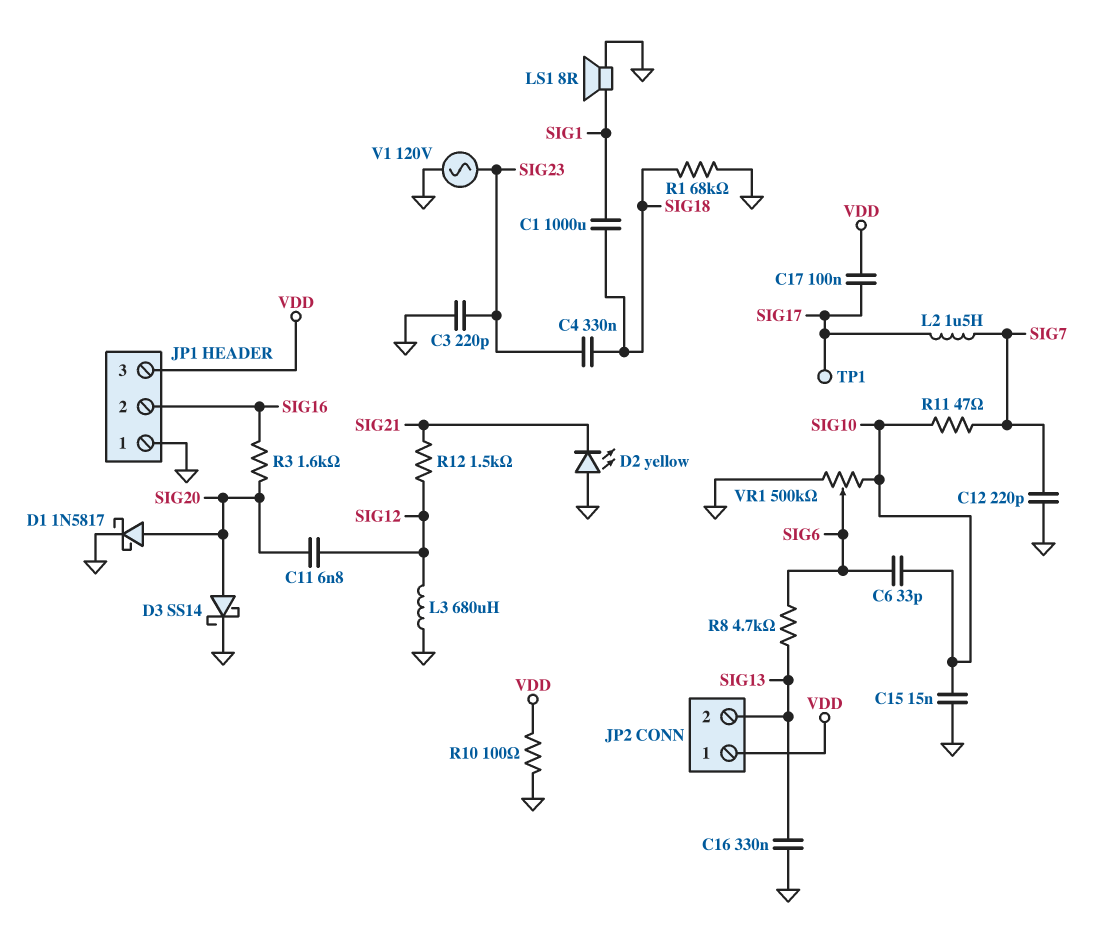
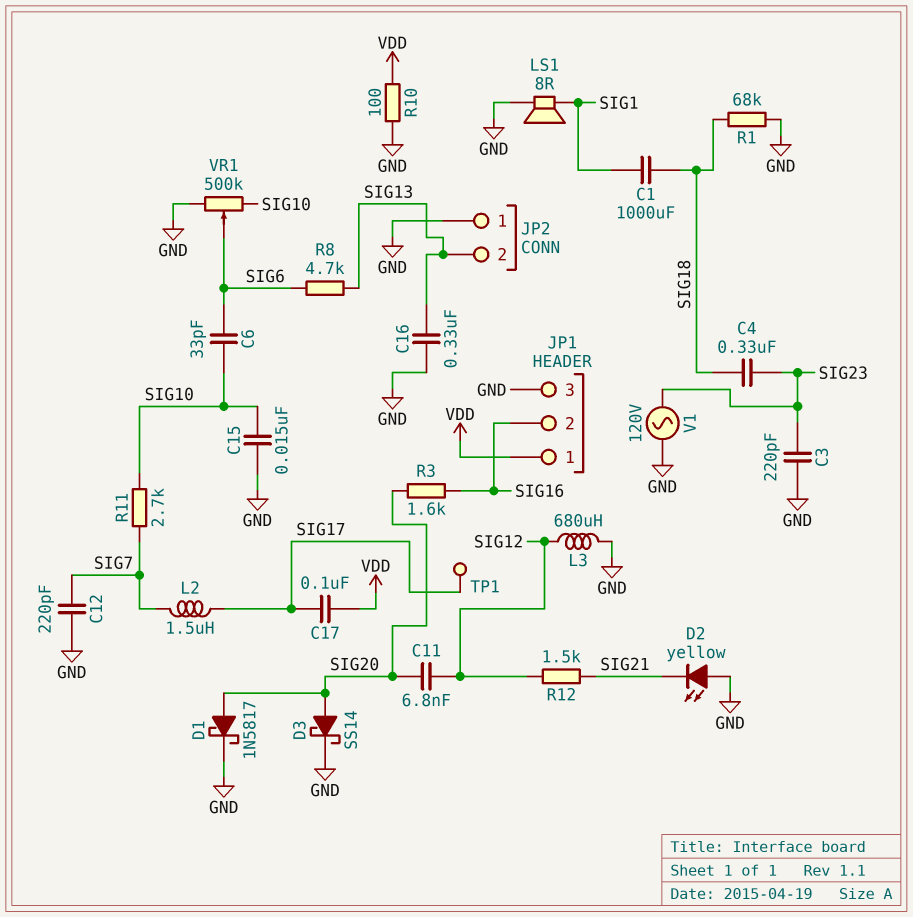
JP1 pin 1: GND -> VDD
JP1 pin 3: VDD -> GND
JP2 pin 1: VDD -> GND
R11: 47 (SIG7, SIG10) -> 2.7k (SIG7, SIG10)

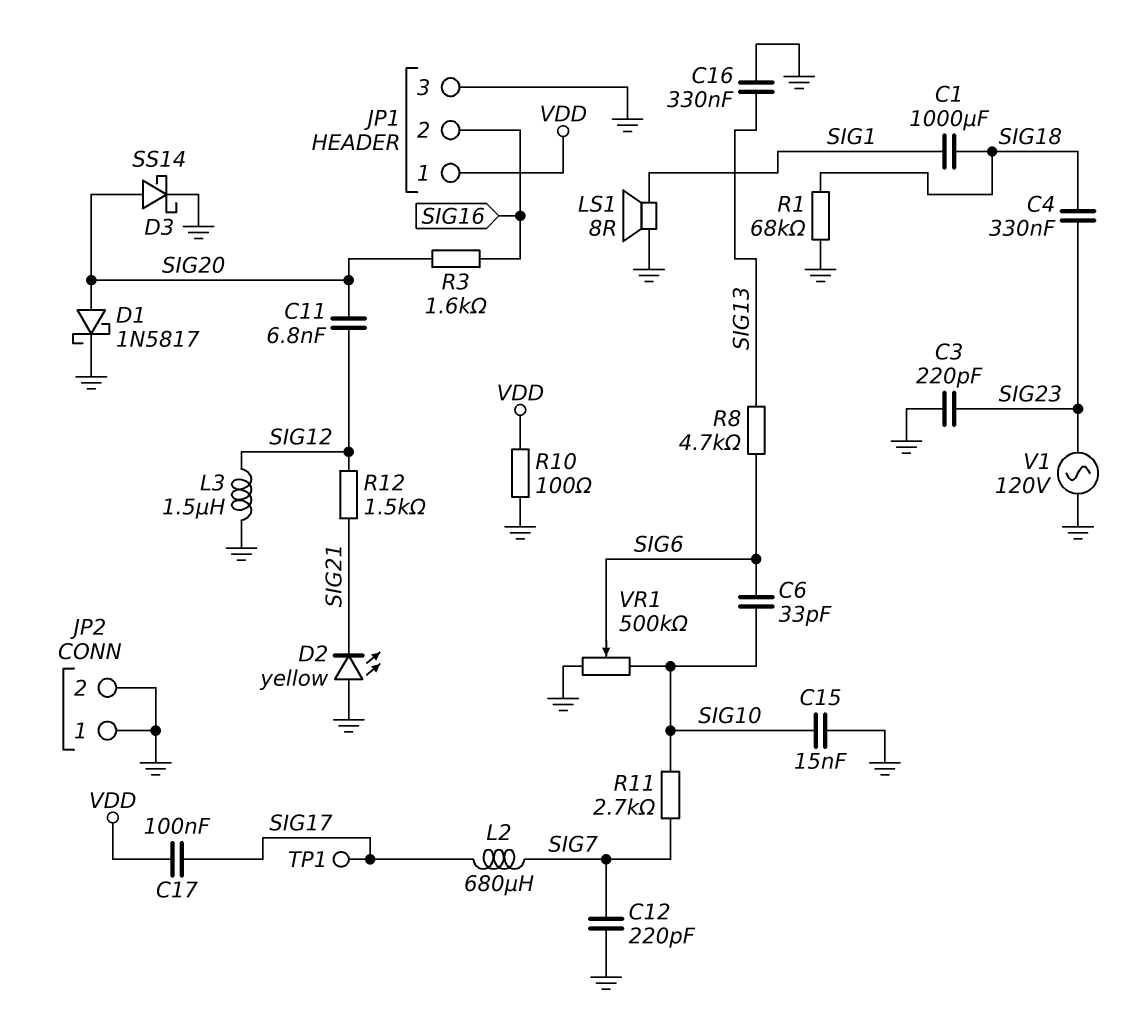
JP2 pin 2: SIG13 -> GND
L2: 1.5uH (SIG7, SIG17) -> 680uH (SIG7, SIG17)
L3: 680uH (GND, SIG12) -> 1.5uH (GND, SIG12)

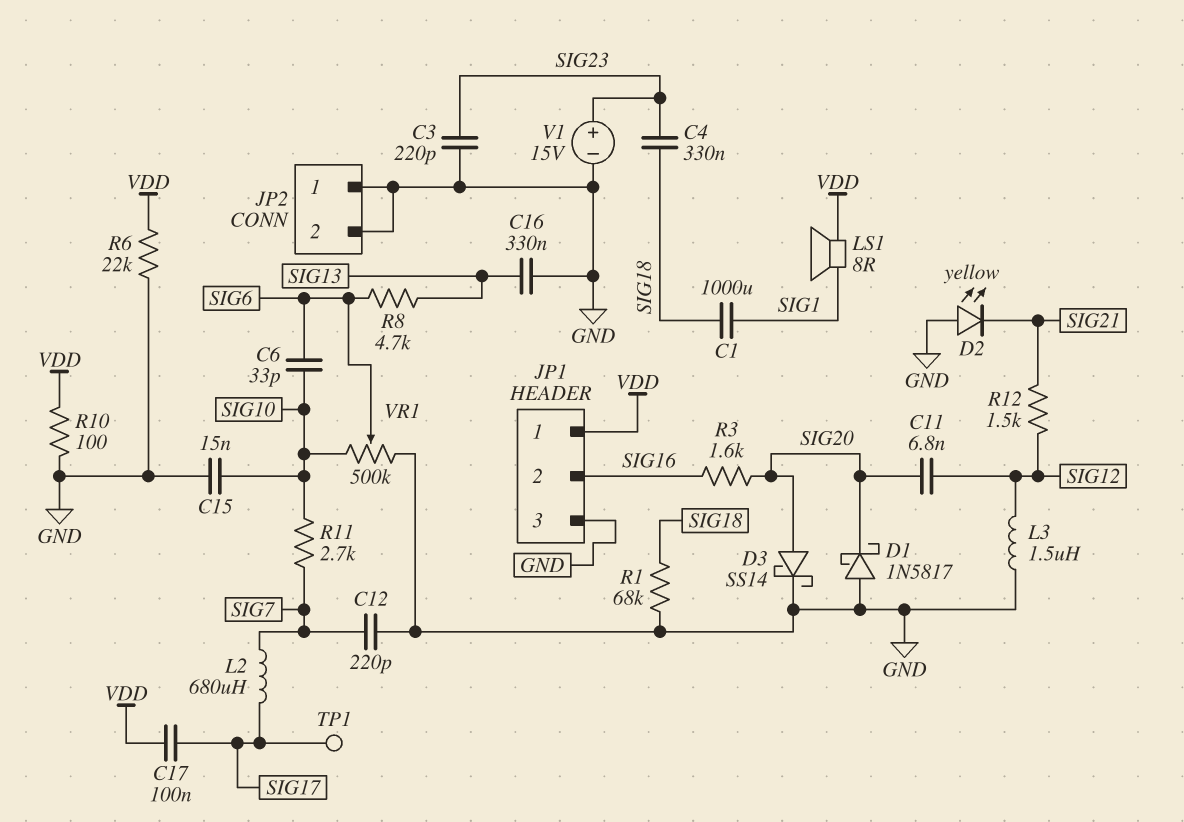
D1: schottky 1N5817 (A SIG20, K GND) -> schottky 1N5817 (A GND, K SIG20)
LS1: speaker 8R (GND, SIG1) -> speaker 8R (SIG1, VDD)
R6: none -> 22k (GND, VDD)
V1: AC 120V (GND, SIG23) -> 15V (plus SIG23, minus GND)

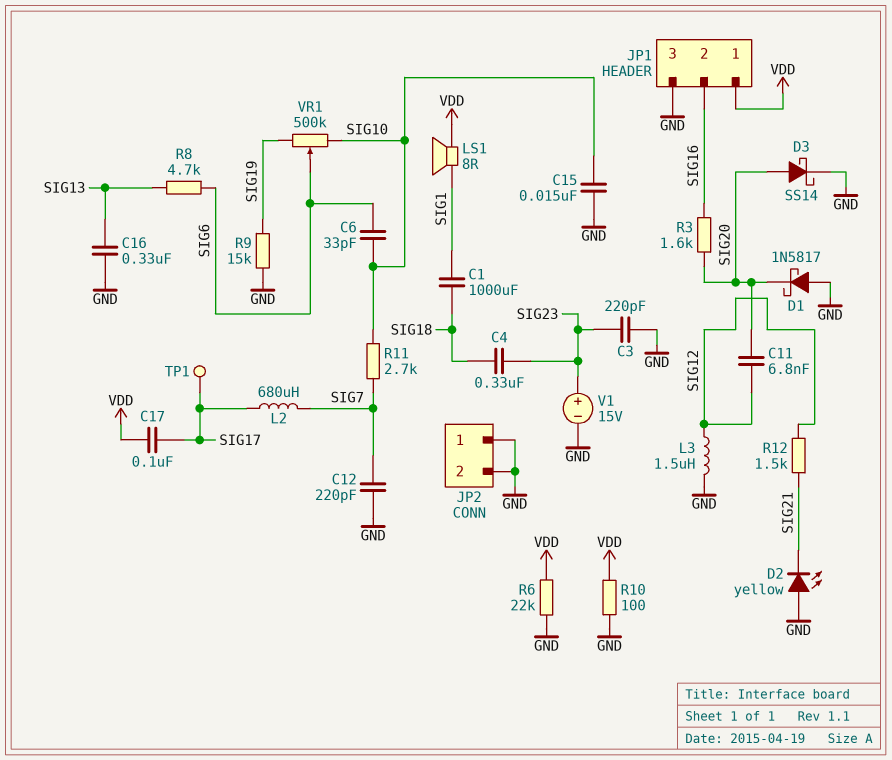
R1: 68k (GND, SIG18) -> none
R9: none -> 15k (GND, SIG19)
VR1: 500k (GND, SIG10, wiper SIG6) -> 500k (SIG10, SIG19, wiper SIG6)

